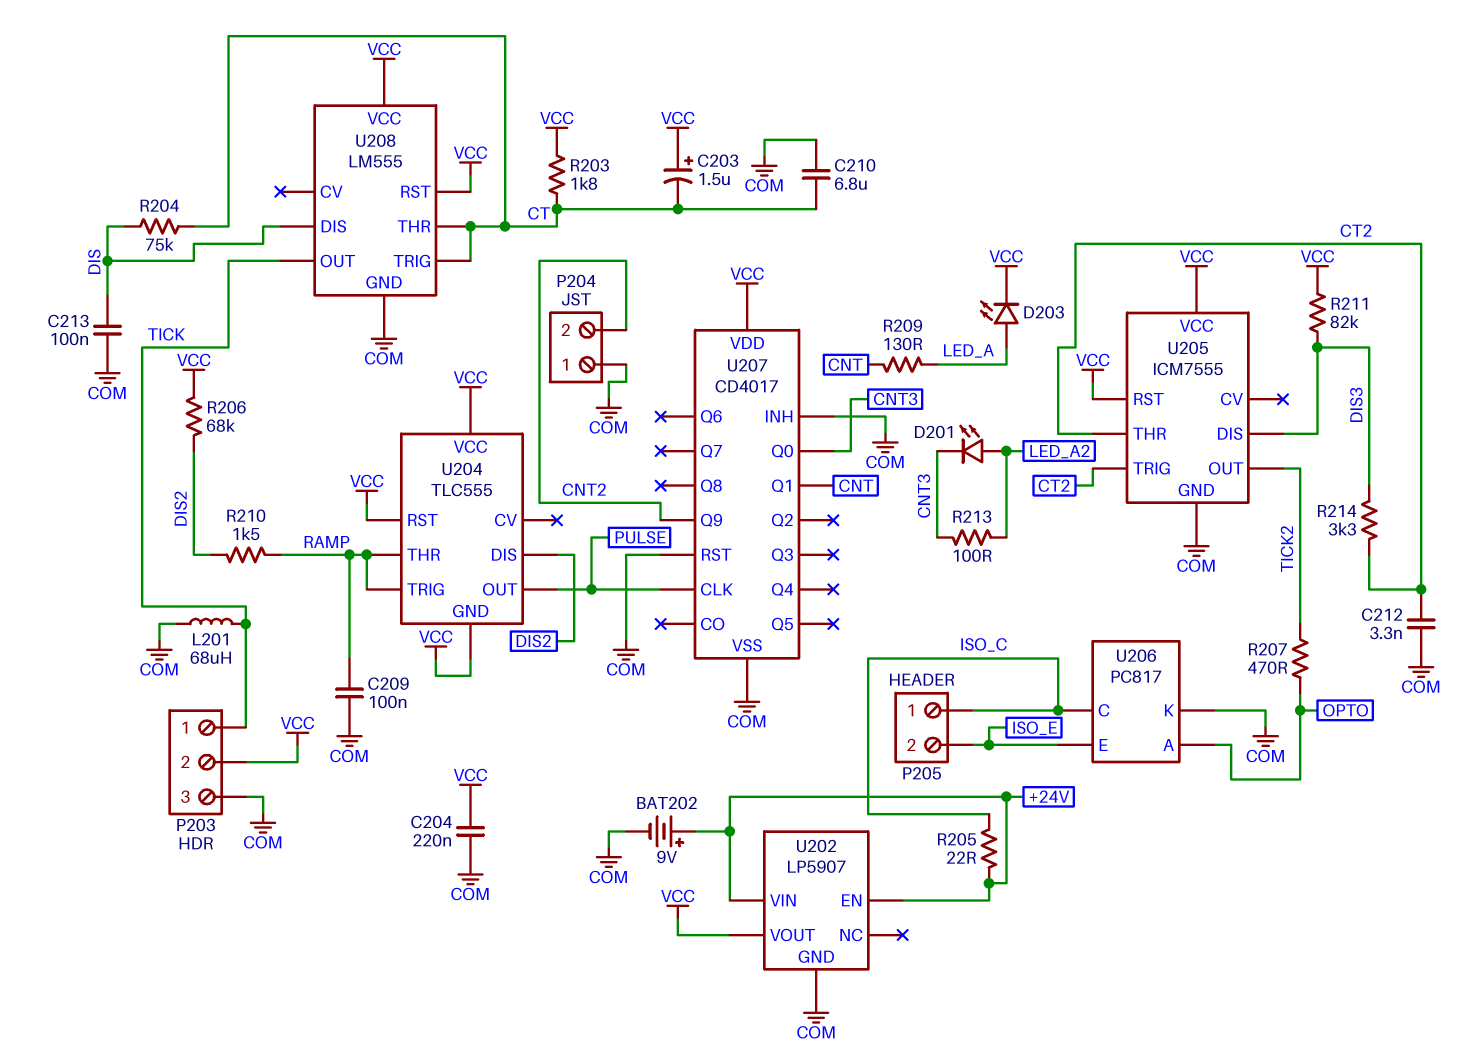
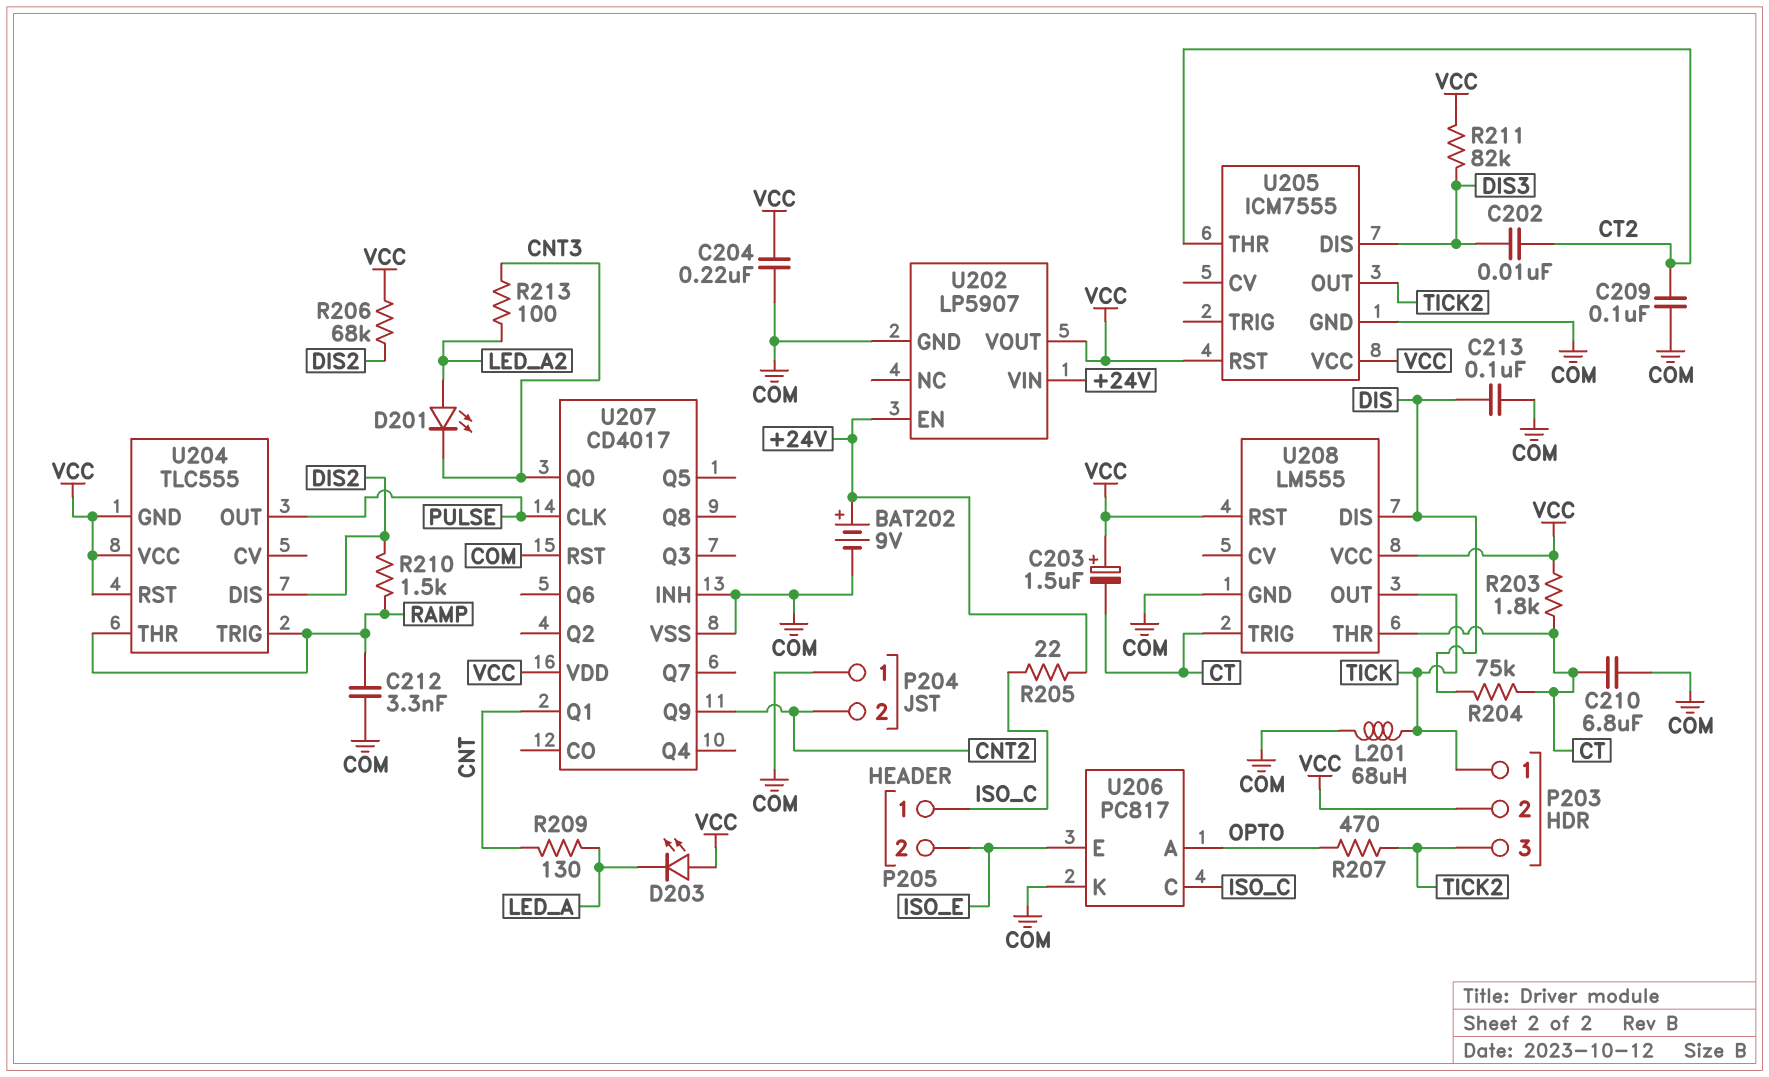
C202: none -> 10nF (CT2, DIS3)
C209: 100nF (COM, RAMP) -> 100nF (COM, CT2)
C212: 3.3nF (COM, CT2) -> 3.3nF (COM, RAMP)
D203: LED (A LED_A, K VCC) -> LED (A VCC, K LED_A)
P203 pin 3: COM -> TICK2
R214: 3.3k (CT2, DIS3) -> none
U205 pin TRIG: CT2 -> none

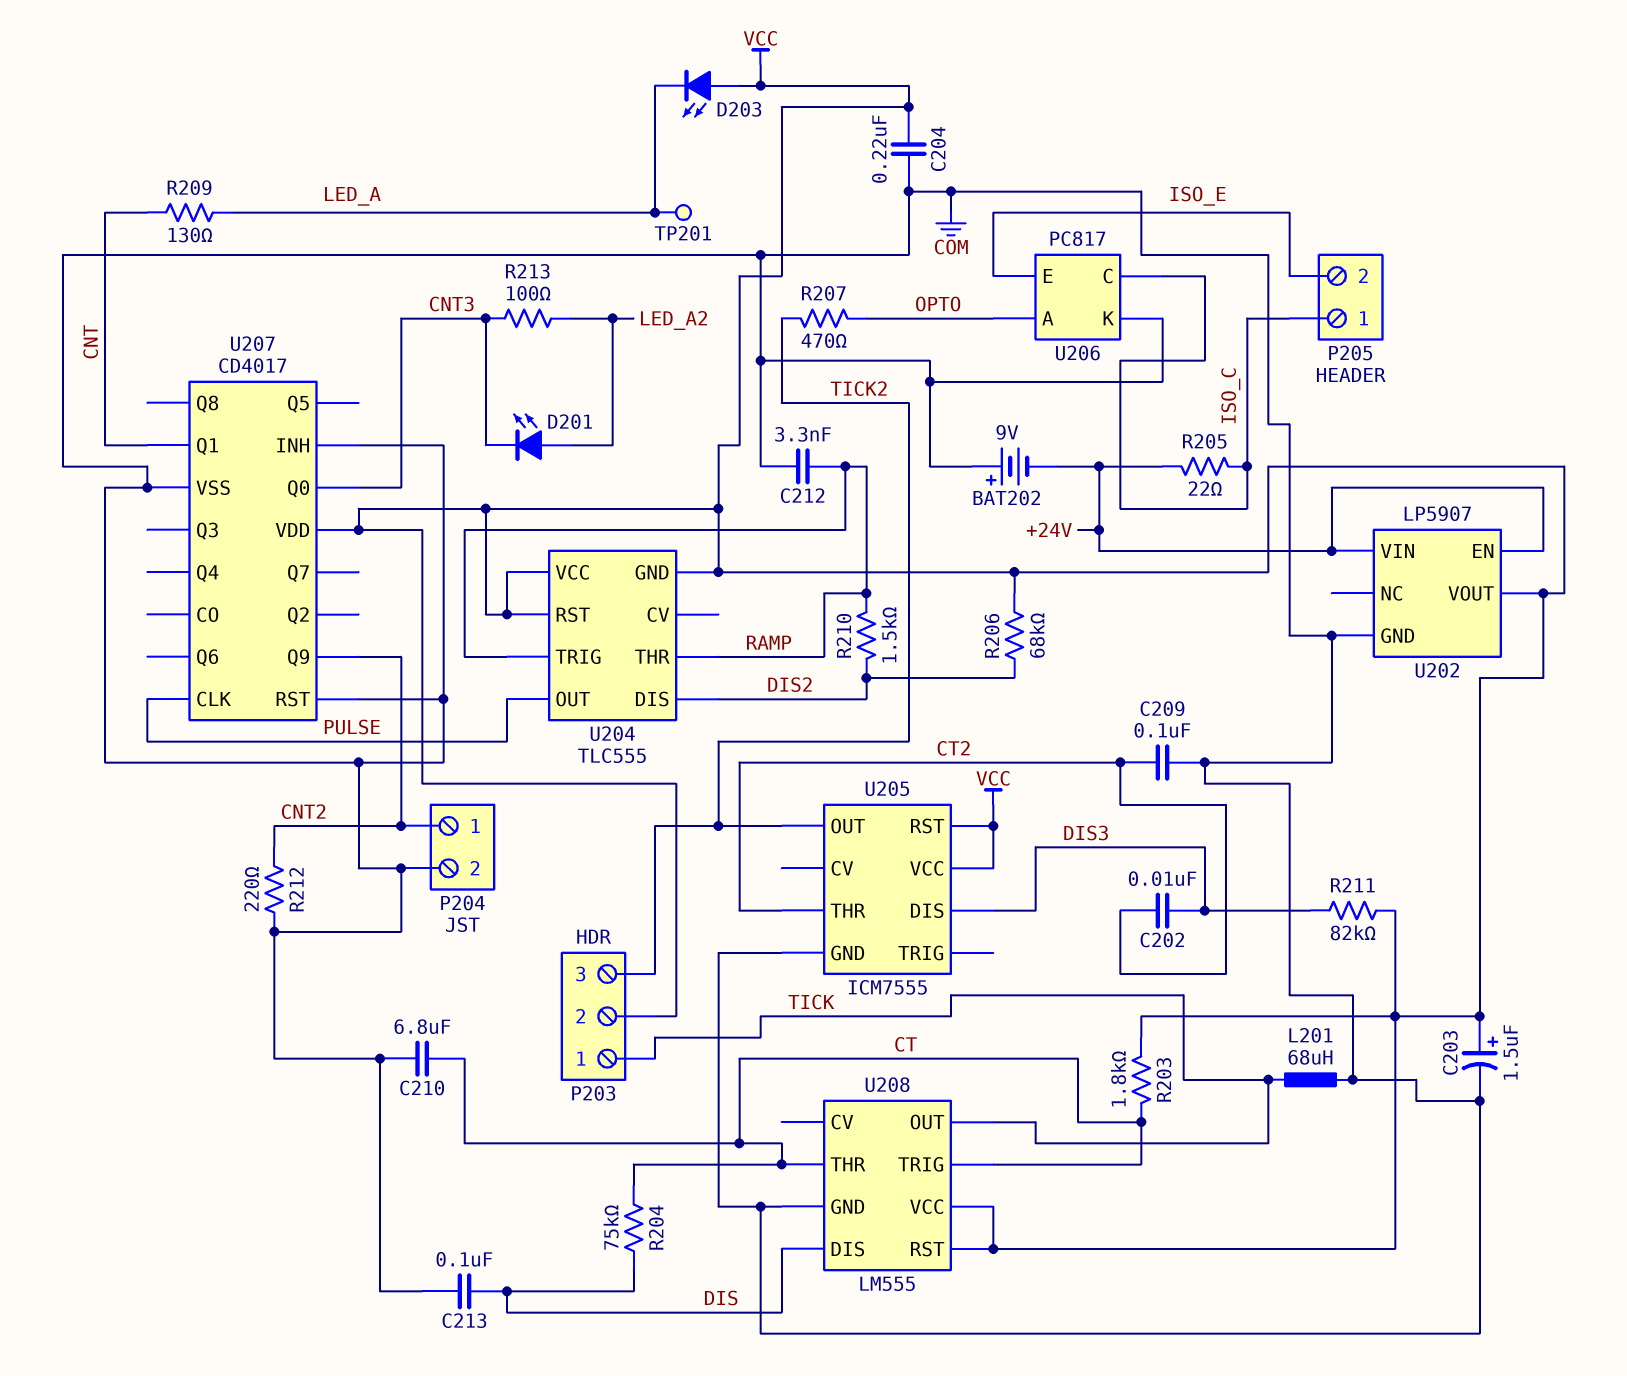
BAT202: 9V (plus +24V, minus COM) -> 9V (plus COM, minus +24V)
C203: 1.5uF (plus VCC, minus CT) -> 1.5uF (plus VCC, minus COM)
P204 pin 1: COM -> CNT2
P204 pin 2: CNT2 -> COM
R212: none -> 220 (CNT2, COM)
TP201: none -> test point (LED_A)

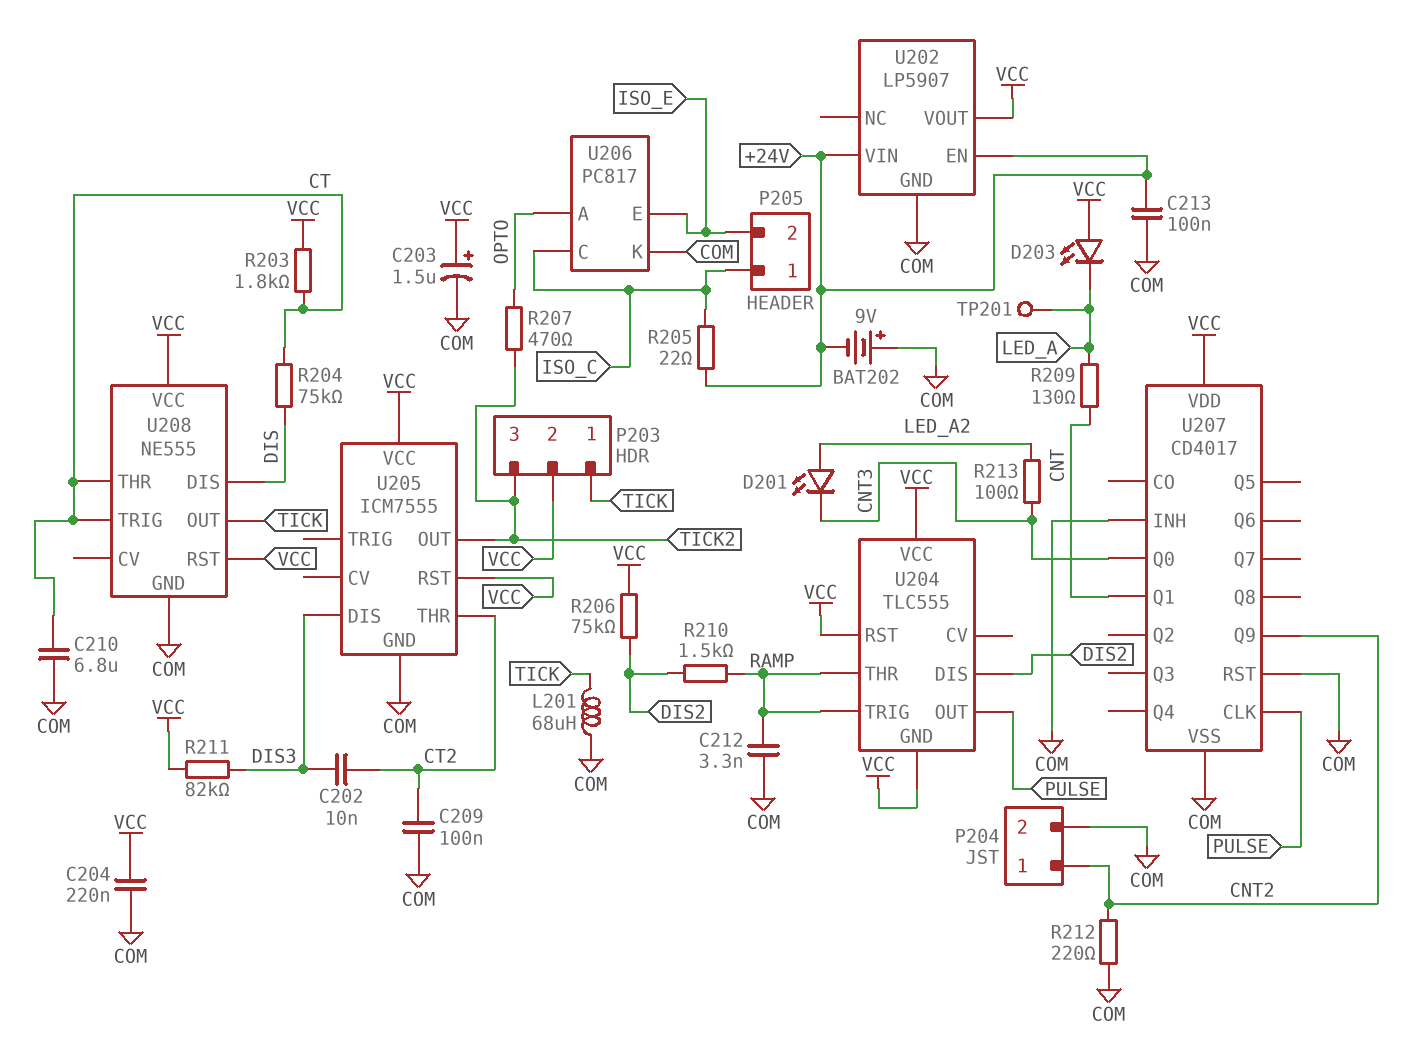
C213: 100nF (COM, DIS) -> 100nF (+24V, COM)
R206: 68k (DIS2, VCC) -> 75k (DIS2, VCC)
U208: LM555 -> NE555

